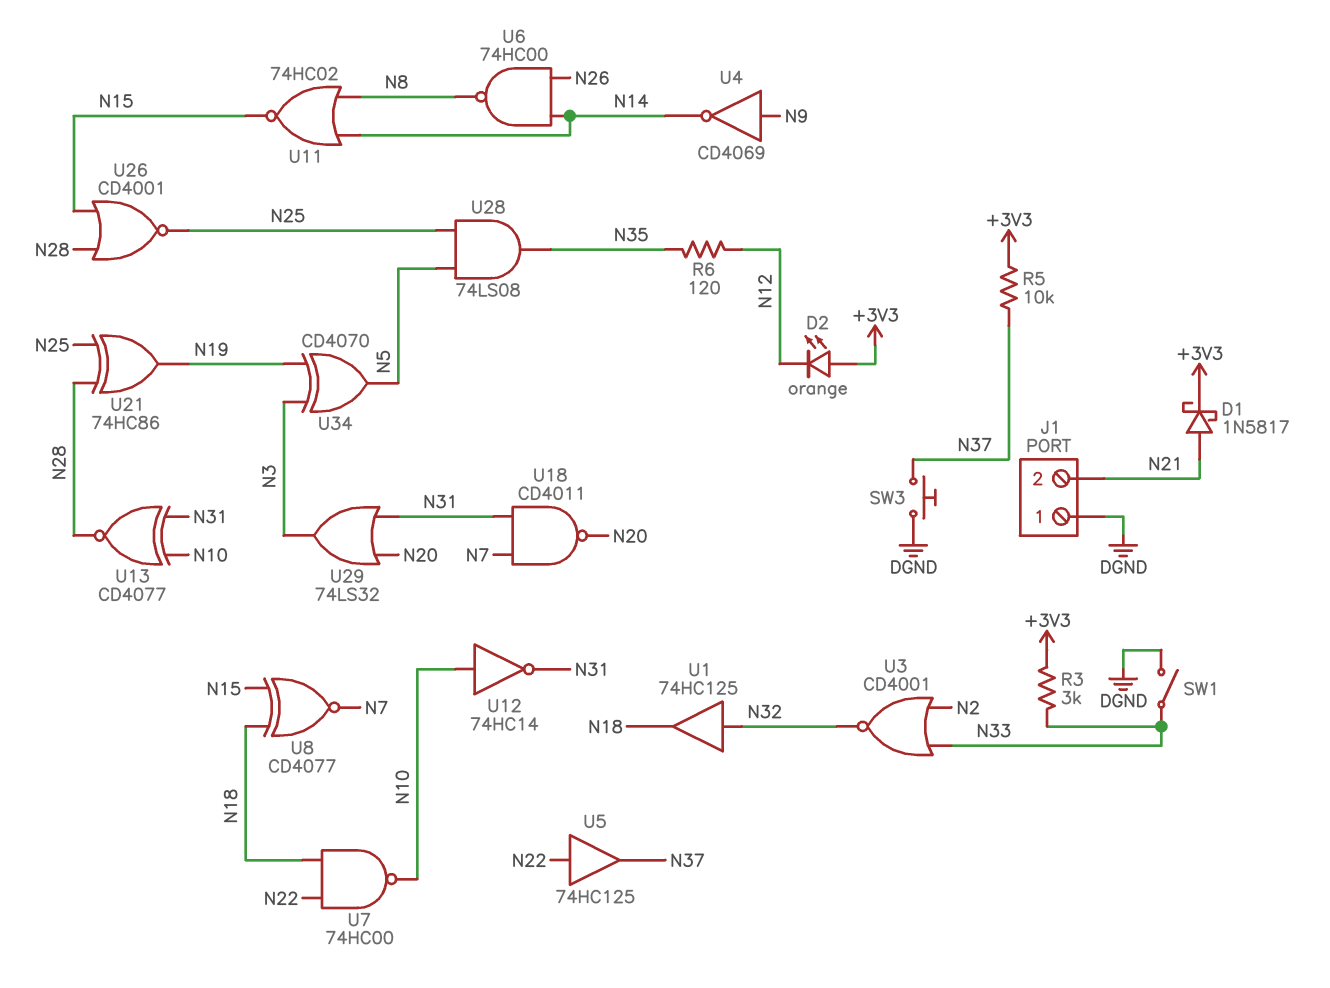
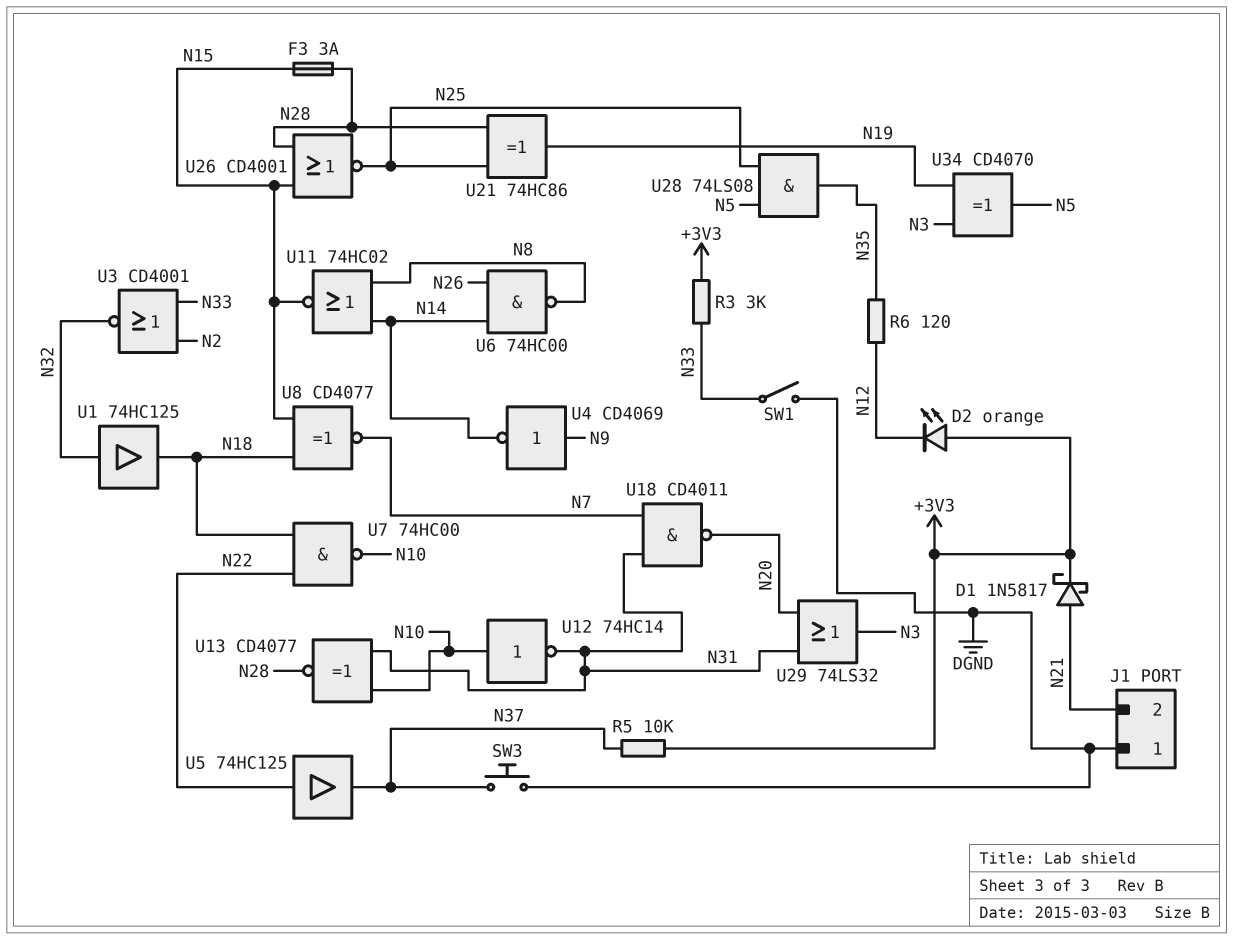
F3: none -> 3A (N15, N28)

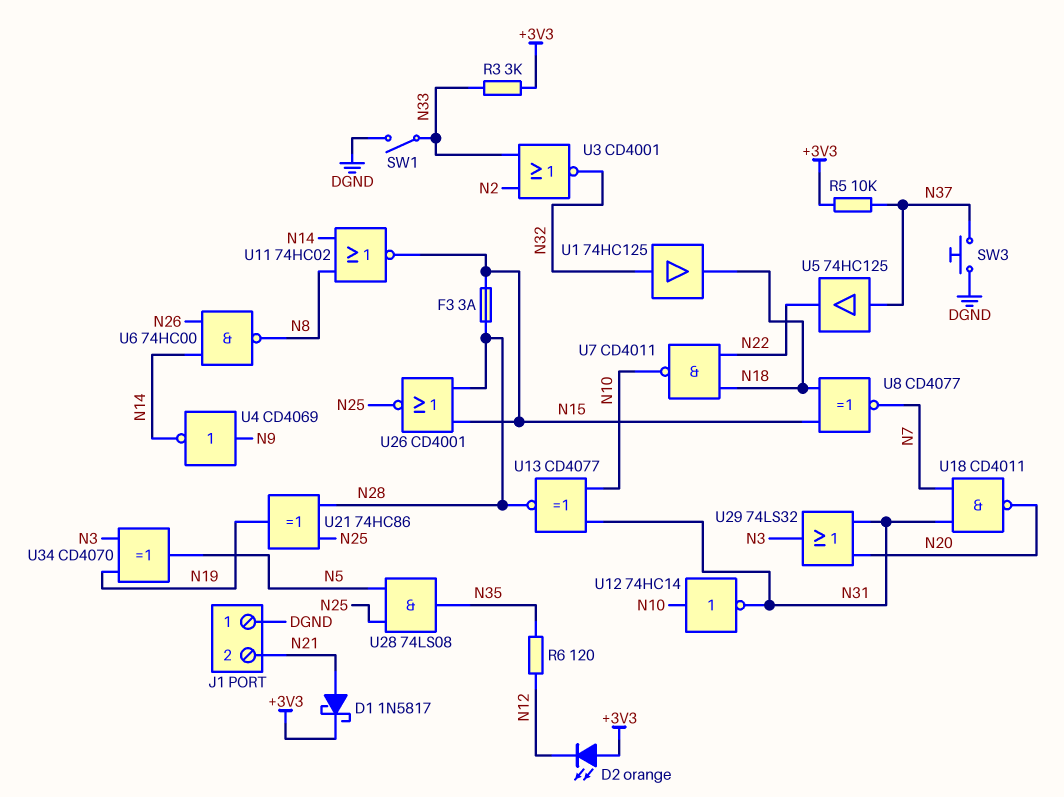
U5: buffer 74HC125 (in N22, out N37) -> buffer 74HC125 (in N37, out N22)
U7: NAND 74HC00 (in N18, in N22, out N10) -> NAND CD4011 (in N18, in N22, out N10)

